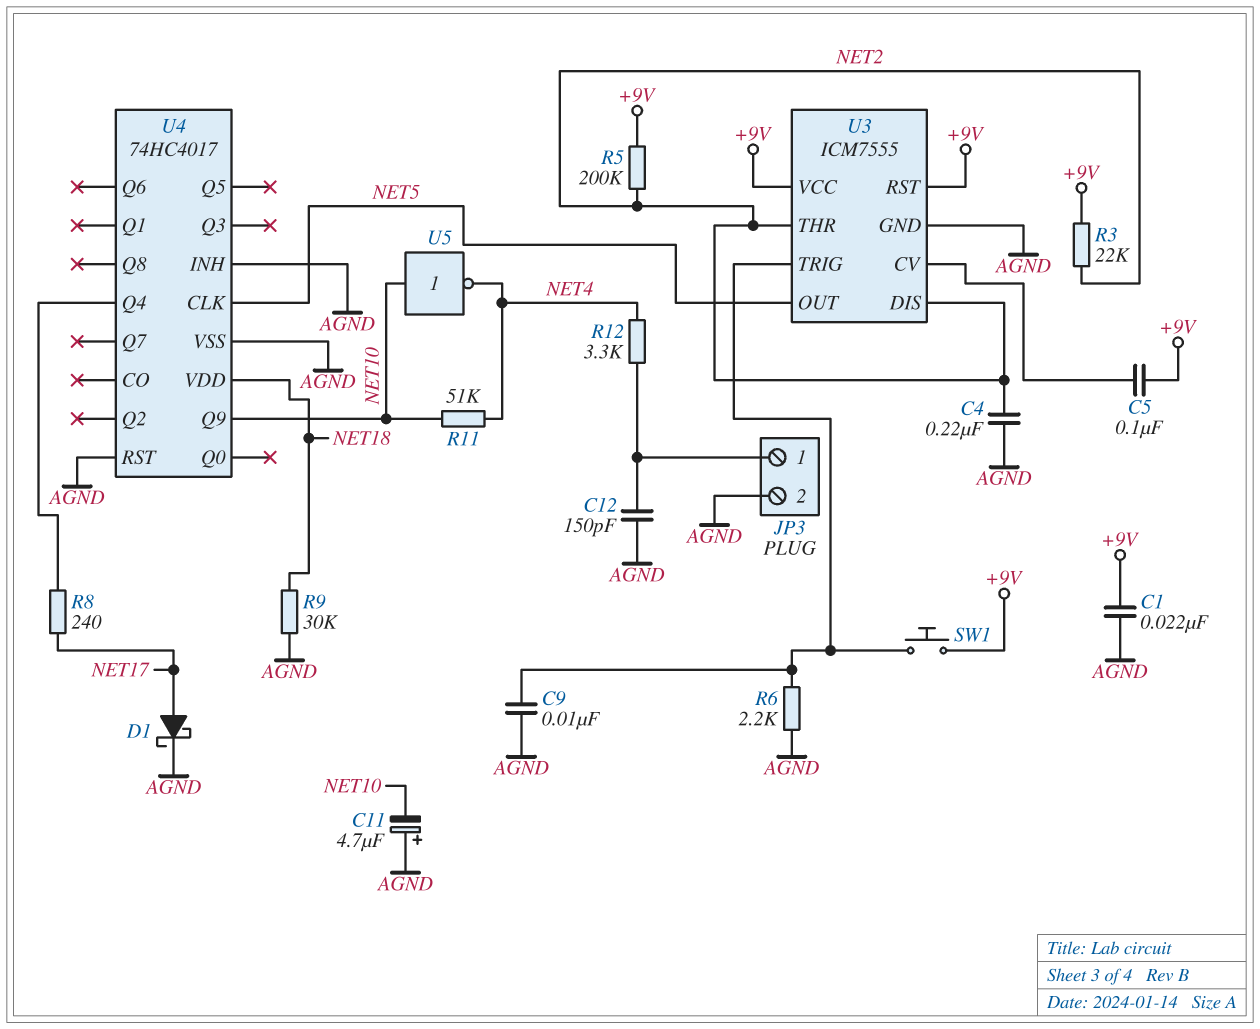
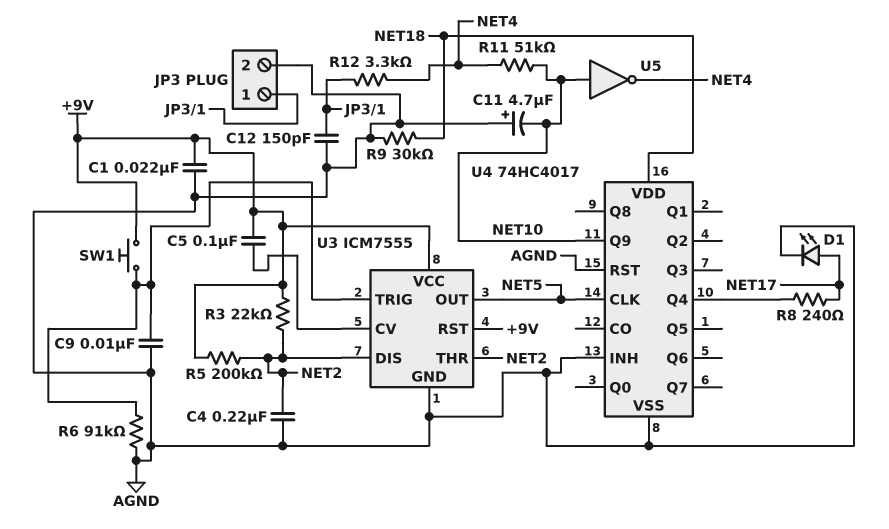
D1: schottky (A NET17, K AGND) -> LED (A NET17, K AGND)
R6: 2.2k (AGND, U3/TRIG) -> 91k (AGND, U3/TRIG)

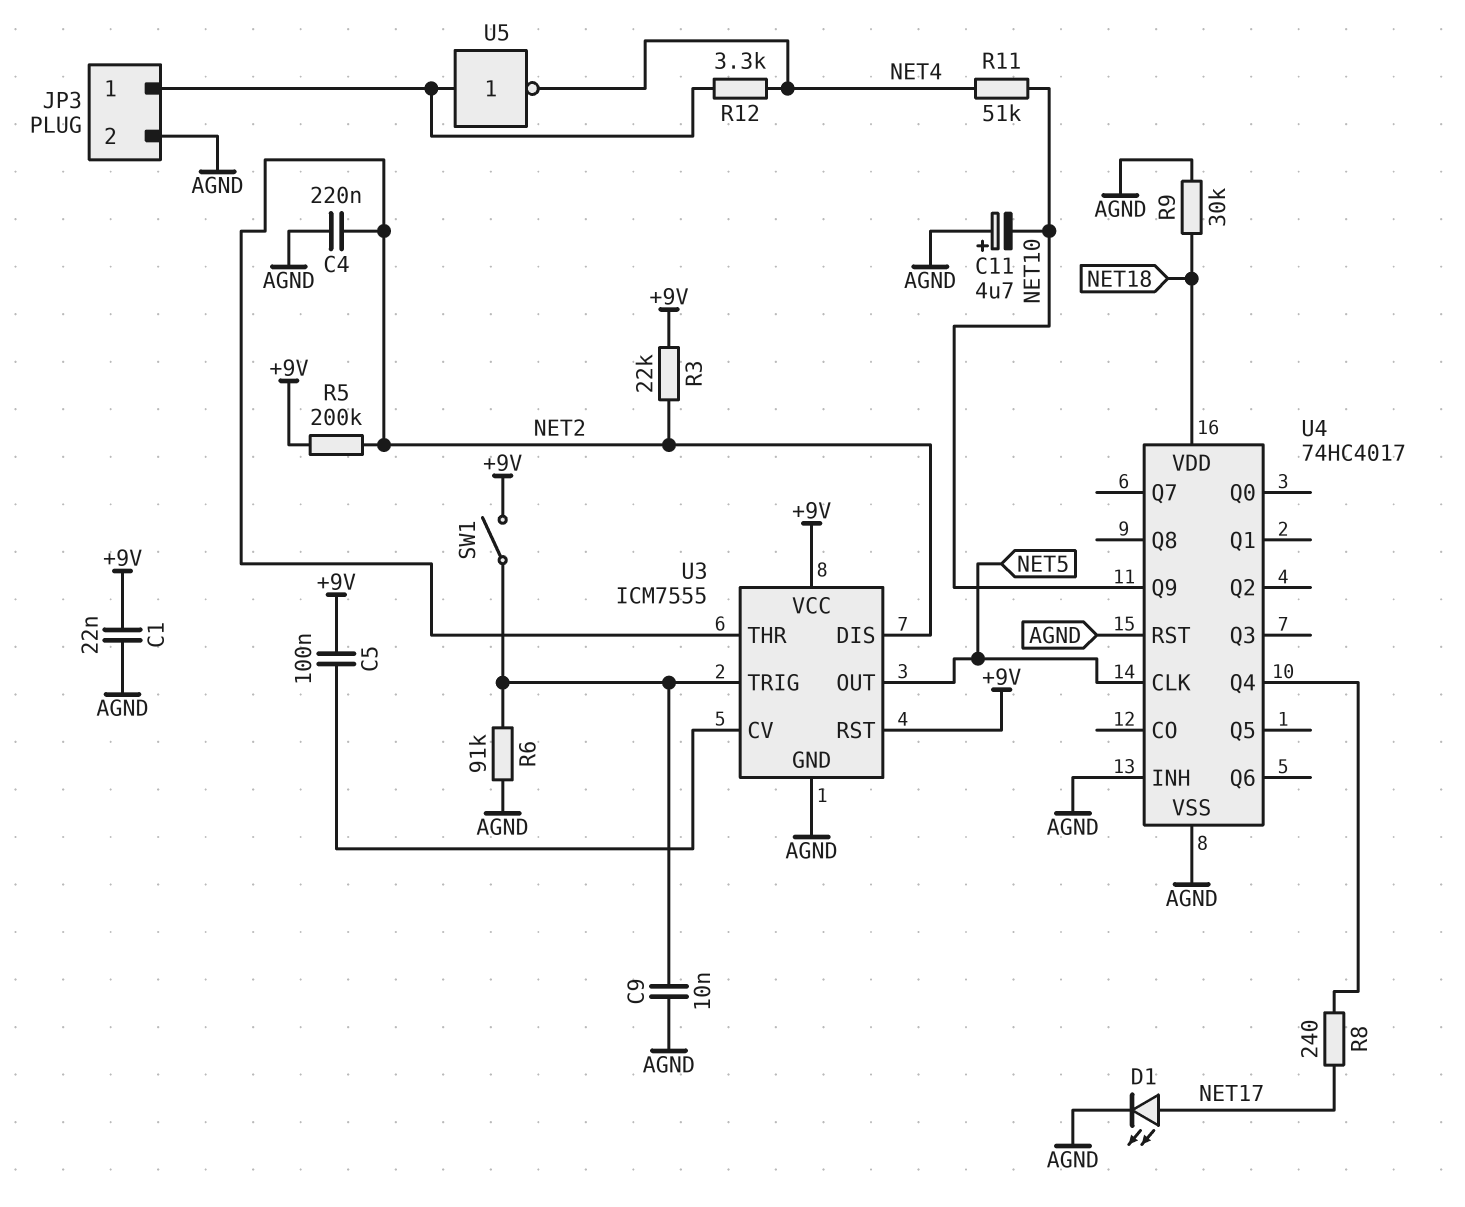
C12: 150pF (AGND, JP3/1) -> none
SW1: button (+9V, U3/TRIG) -> switch (+9V, U3/TRIG)
U5: NOT (in NET10, out NET4) -> NOT (in JP3/1, out NET4)

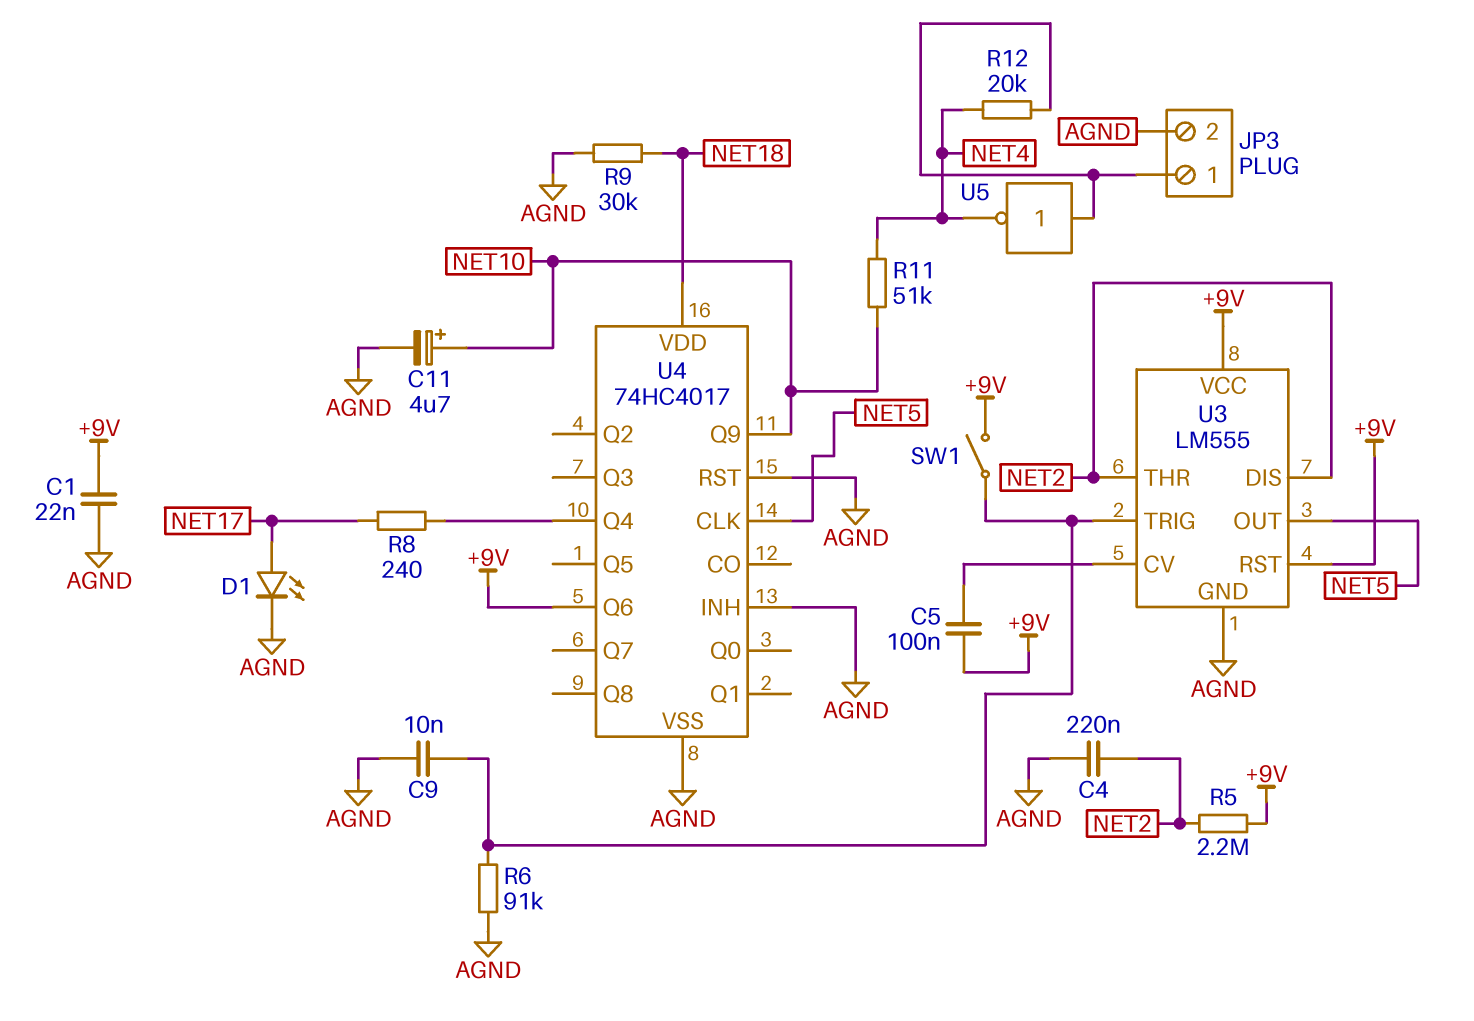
C11: 4.7uF (plus AGND, minus NET10) -> 4.7uF (plus NET10, minus AGND)
R3: 22k (+9V, NET2) -> none
R5: 200k (+9V, NET2) -> 2.2M (+9V, NET2)
R12: 3.3k (JP3/1, NET4) -> 20k (JP3/1, NET4)
U3: ICM7555 -> LM555
U4 pin Q6: none -> +9V

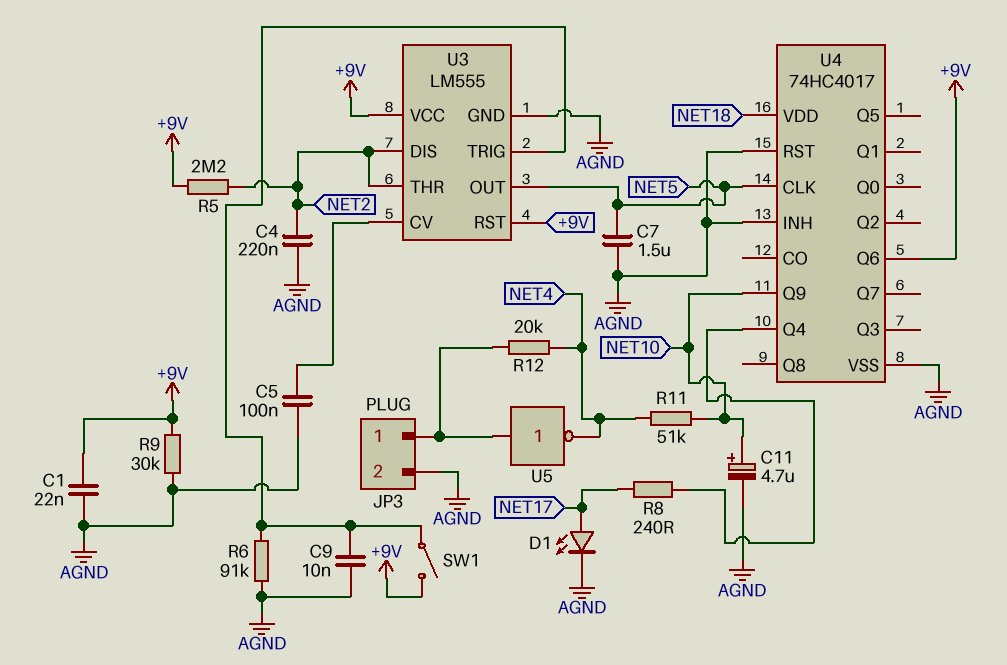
C5: 100nF (+9V, U3/CV) -> 100nF (AGND, U3/CV)
C7: none -> 1.5uF (AGND, NET5)
R9: 30k (AGND, NET18) -> 30k (+9V, AGND)

